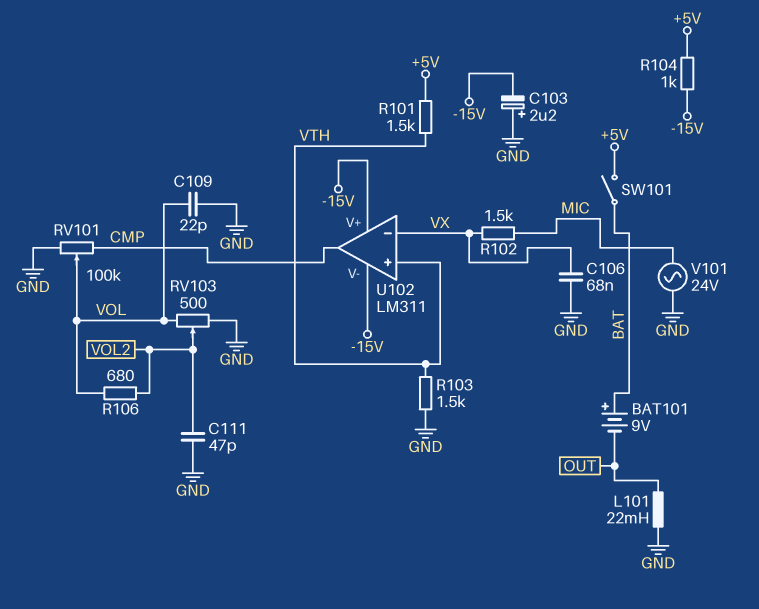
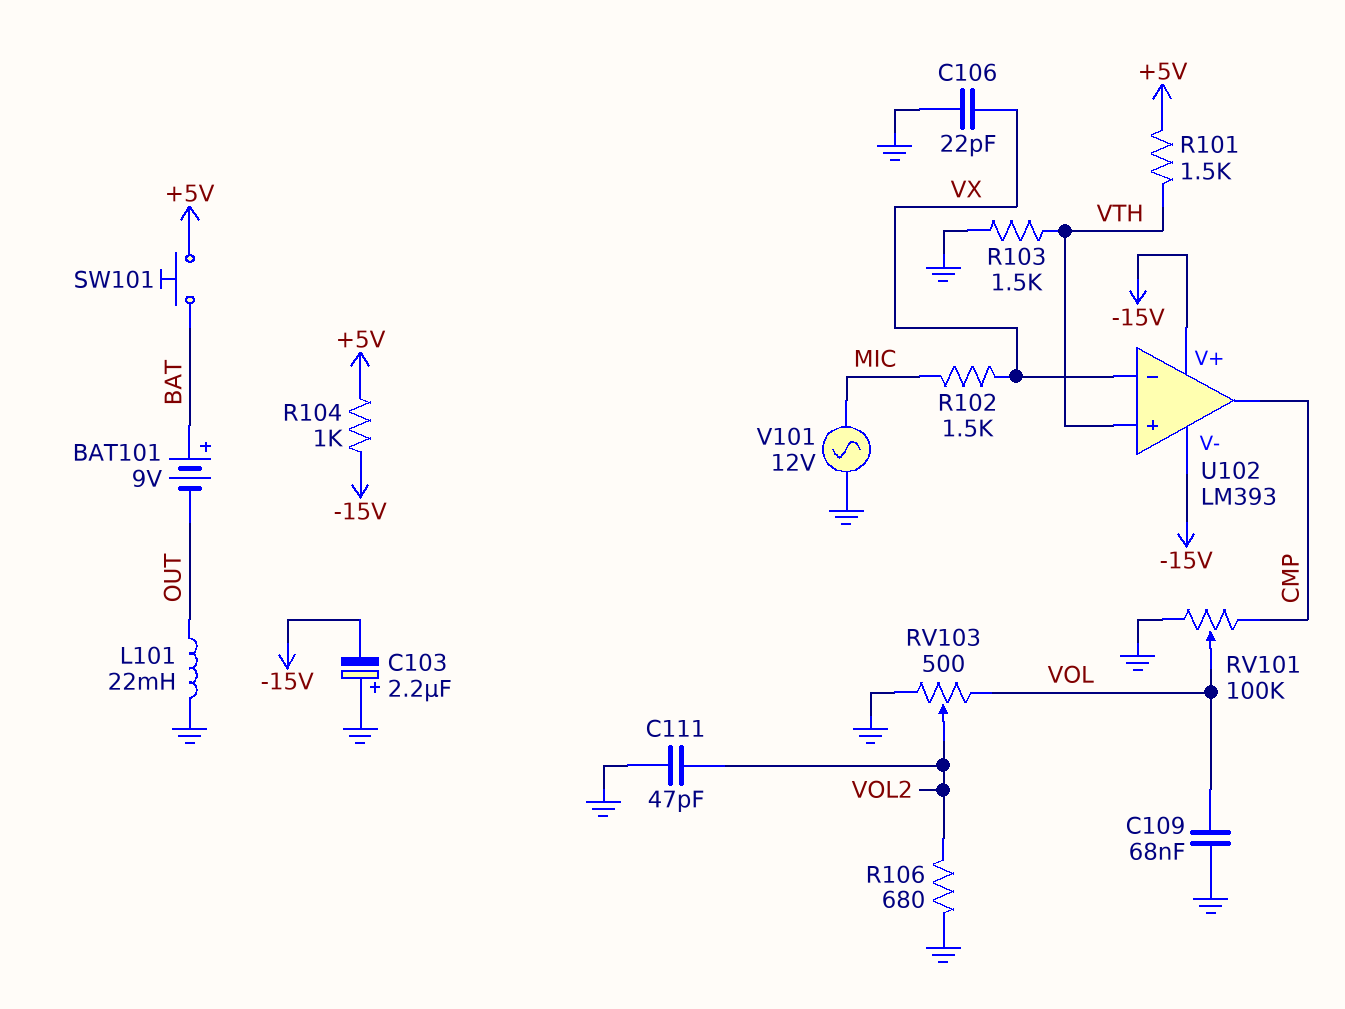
C106: 68nF (GND, VX) -> 22pF (GND, VX)
C109: 22pF (GND, VOL) -> 68nF (GND, VOL)
R106: 680 (VOL, VOL2) -> 680 (GND, VOL2)
SW101: switch (+5V, BAT) -> button (+5V, BAT)
U102: LM311 -> LM393
V101: AC 24V (GND, MIC) -> AC 12V (GND, MIC)

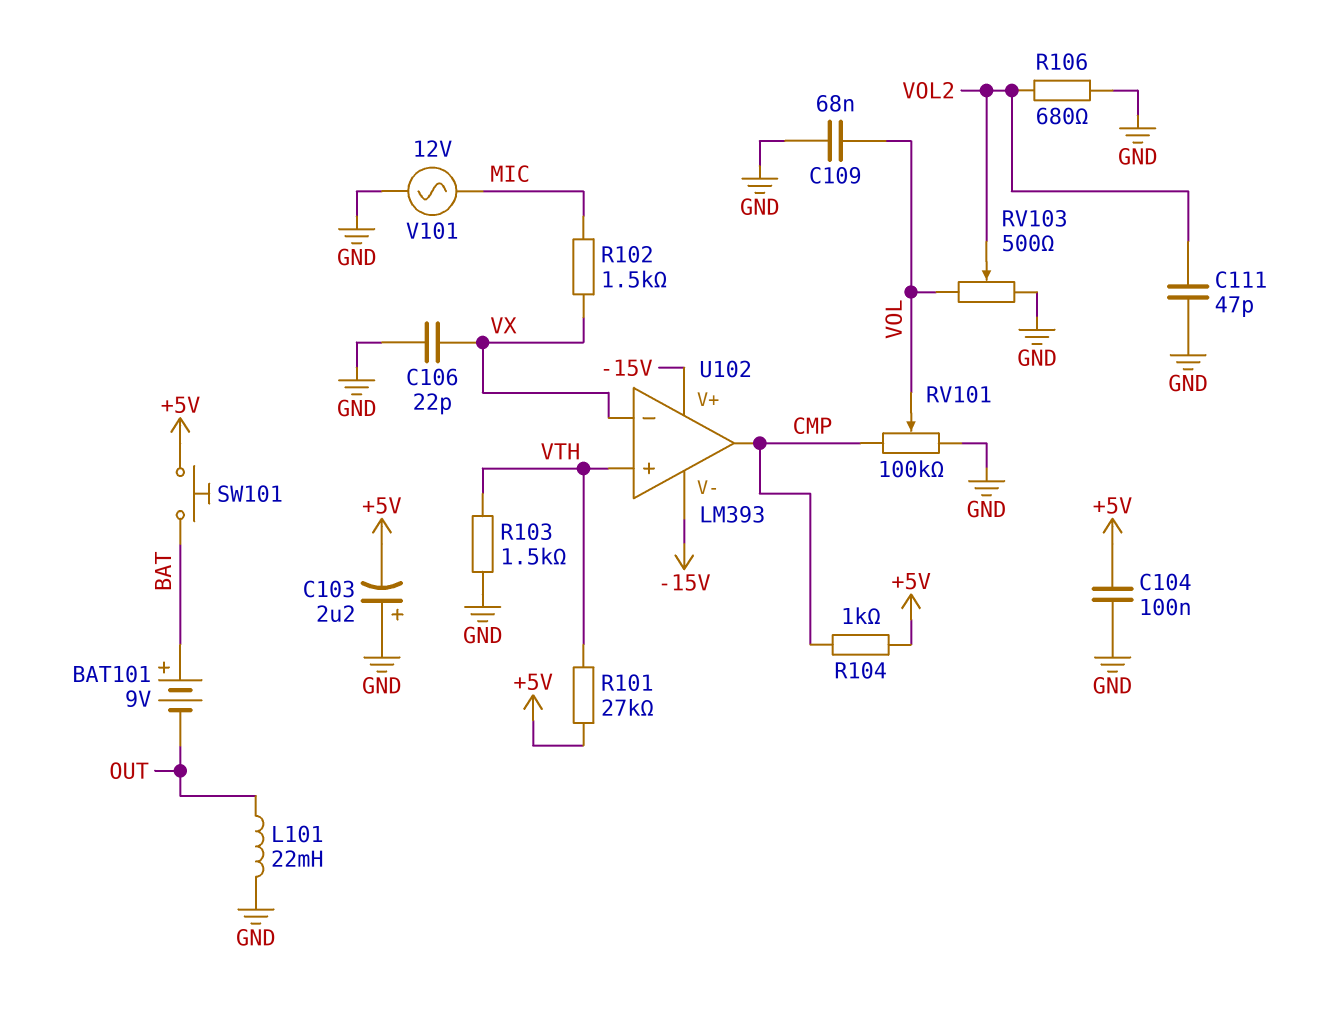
C103: 2.2uF (plus GND, minus -15V) -> 2.2uF (plus GND, minus +5V)
C104: none -> 100nF (+5V, GND)
R101: 1.5k (+5V, VTH) -> 27k (+5V, VTH)
R104: 1k (+5V, -15V) -> 1k (+5V, CMP)

